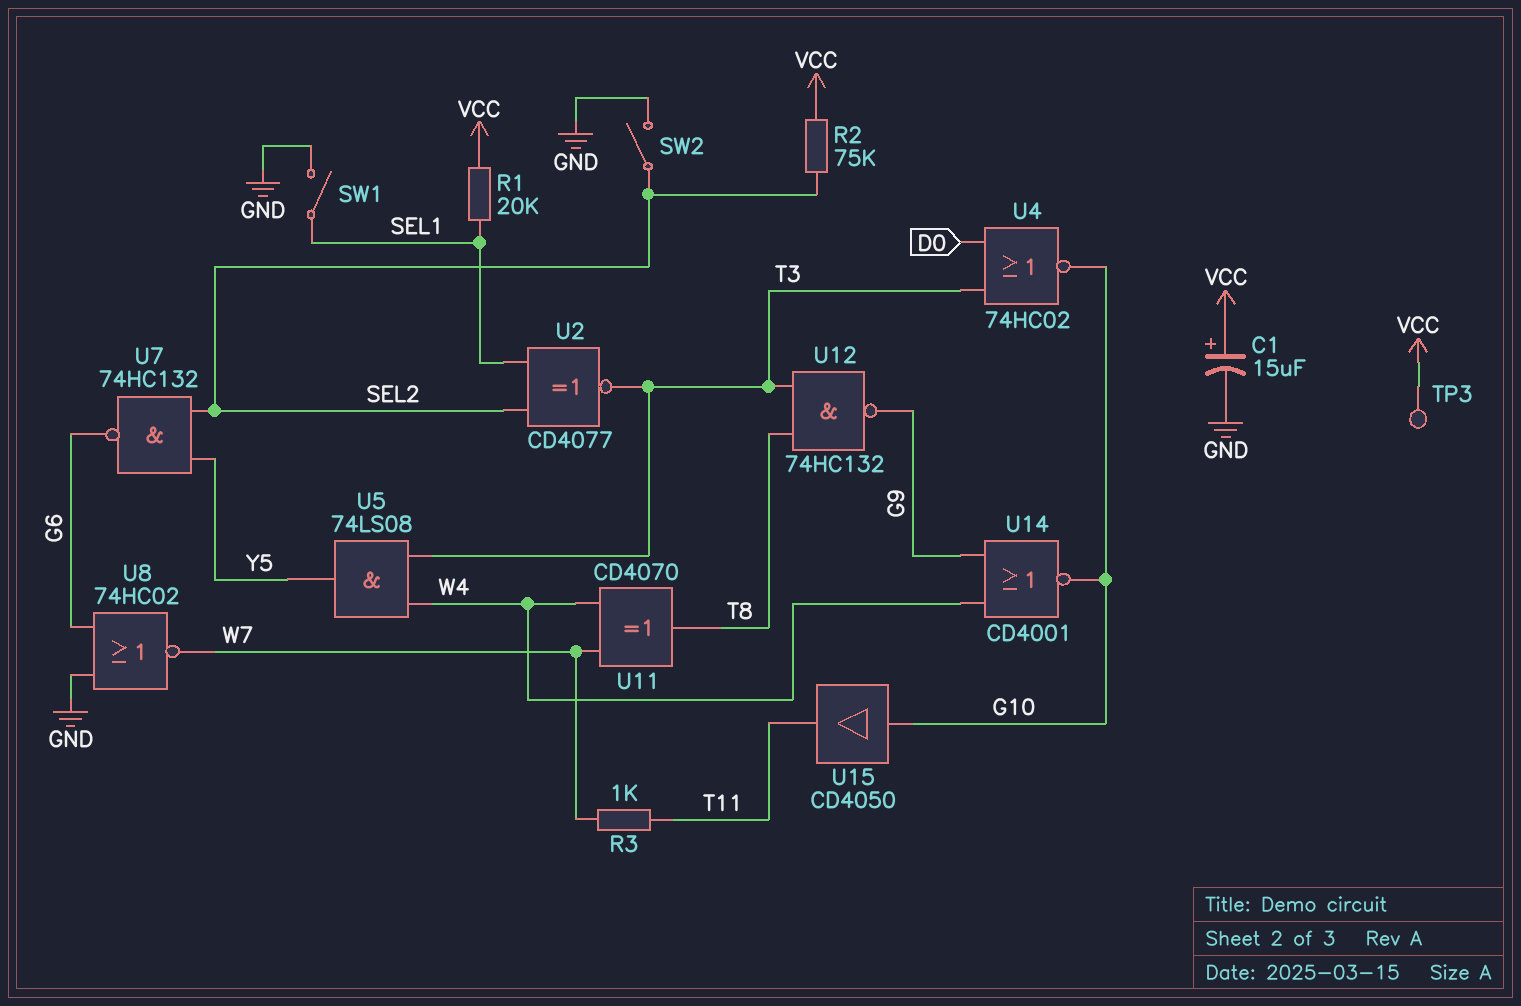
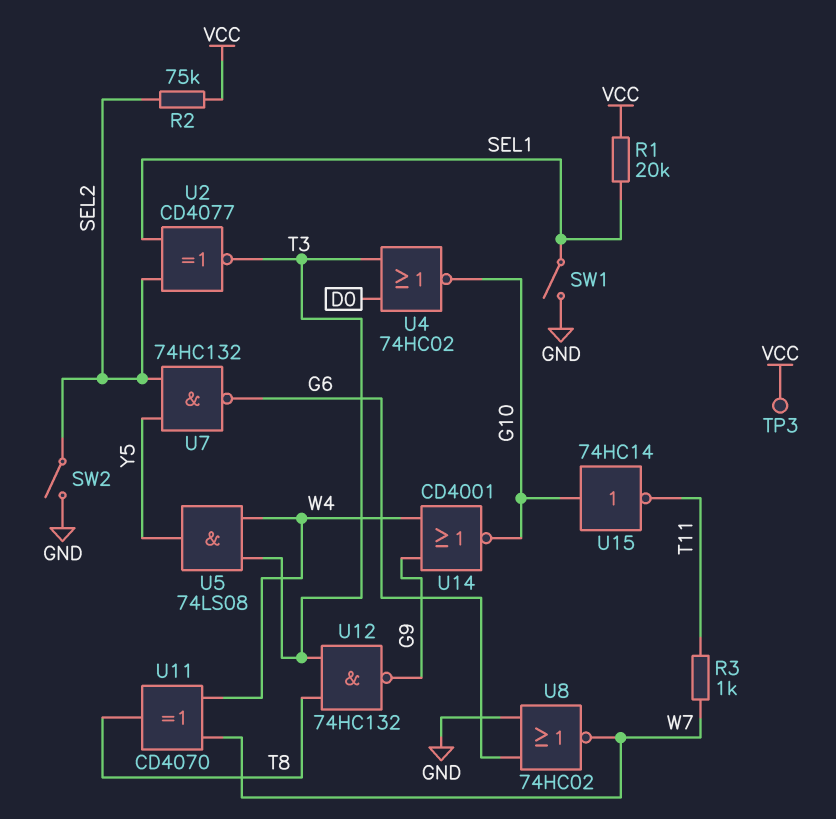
C1: 15uF (plus VCC, minus GND) -> none
U15: buffer CD4050 (in G10, out T11) -> NOT 74HC14 (in G10, out T11)

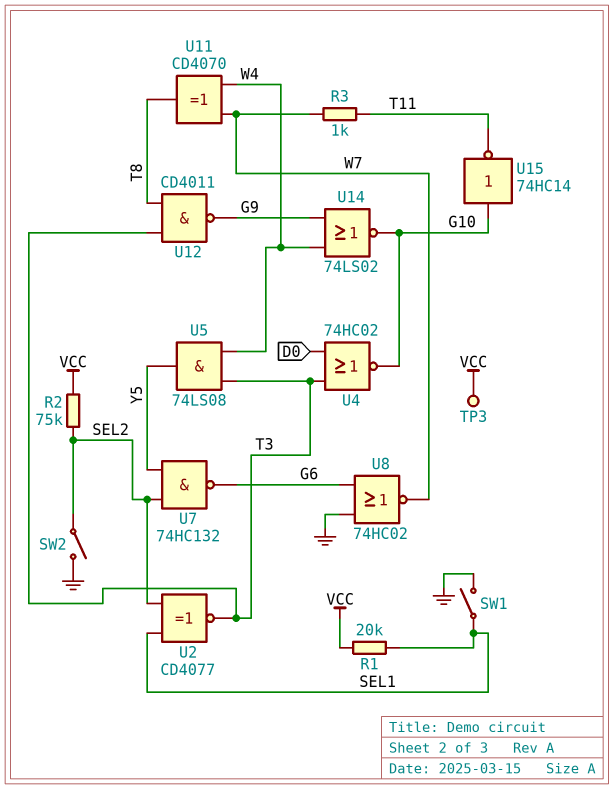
U12: NAND 74HC132 (in T3, in T8, out G9) -> NAND CD4011 (in T3, in T8, out G9)
U14: NOR CD4001 (in G9, in W4, out G10) -> NOR 74LS02 (in G9, in W4, out G10)

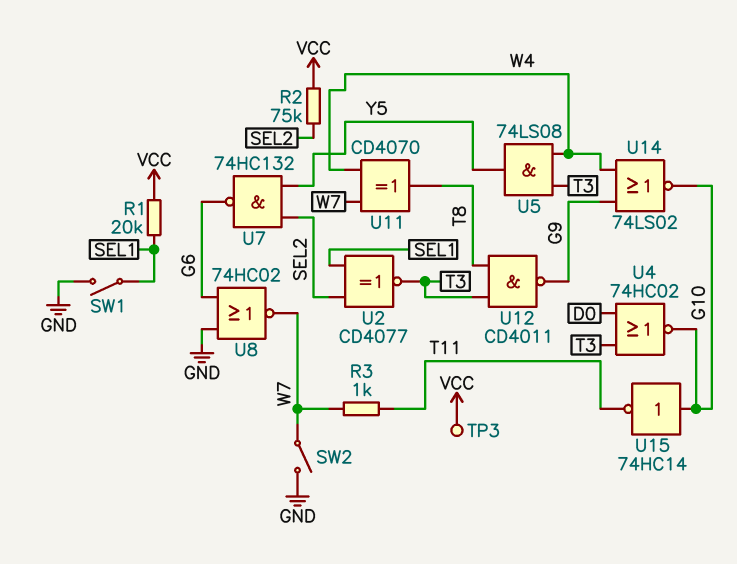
SW2: switch (GND, SEL2) -> switch (GND, W7)

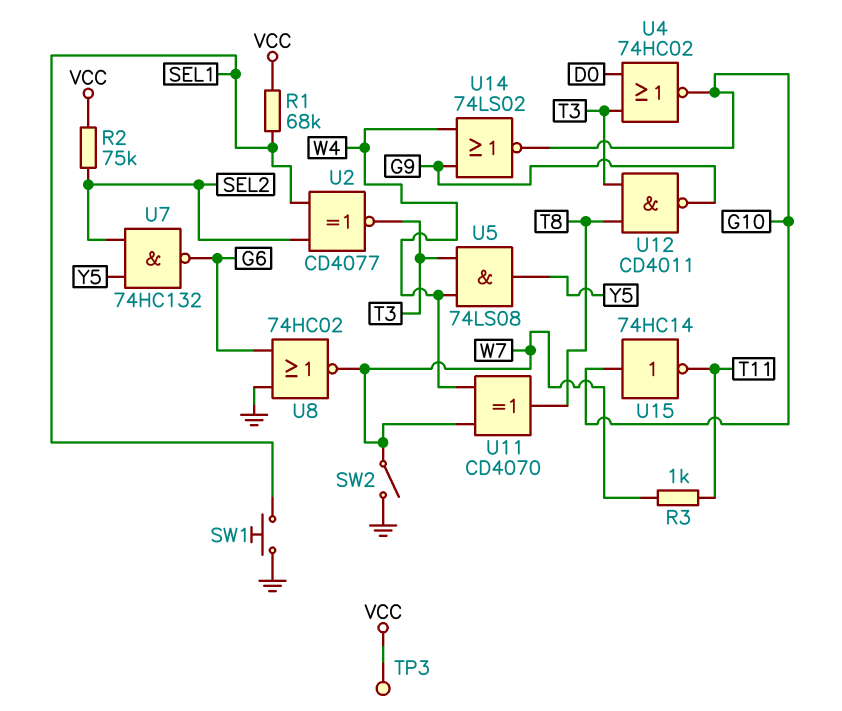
R1: 20k (SEL1, VCC) -> 68k (SEL1, VCC)
SW1: switch (GND, SEL1) -> button (GND, SEL1)

